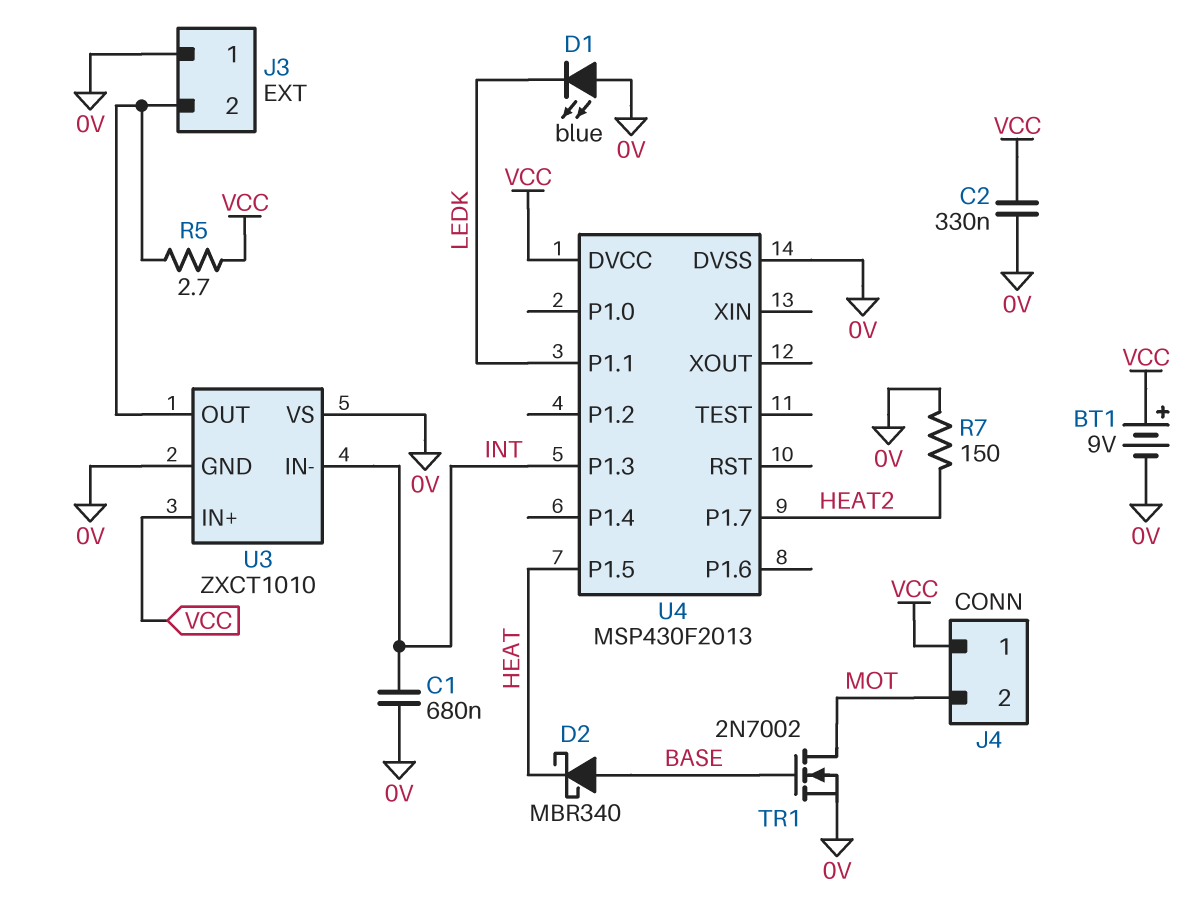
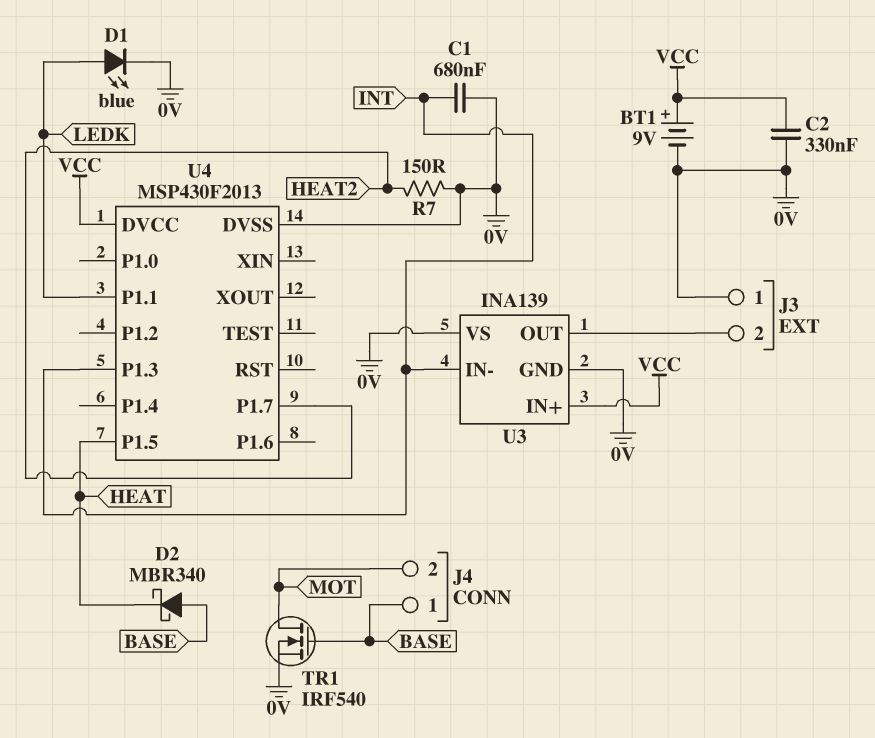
D1: LED blue (A 0V, K LEDK) -> LED blue (A LEDK, K 0V)
J4 pin 1: VCC -> BASE
R5: 2.7 (J3/2, VCC) -> none
TR1: NMOS 2N7002 (G BASE, D MOT, S 0V) -> NMOS IRF540 (G BASE, D MOT, S 0V)
U3: ZXCT1010 -> INA139

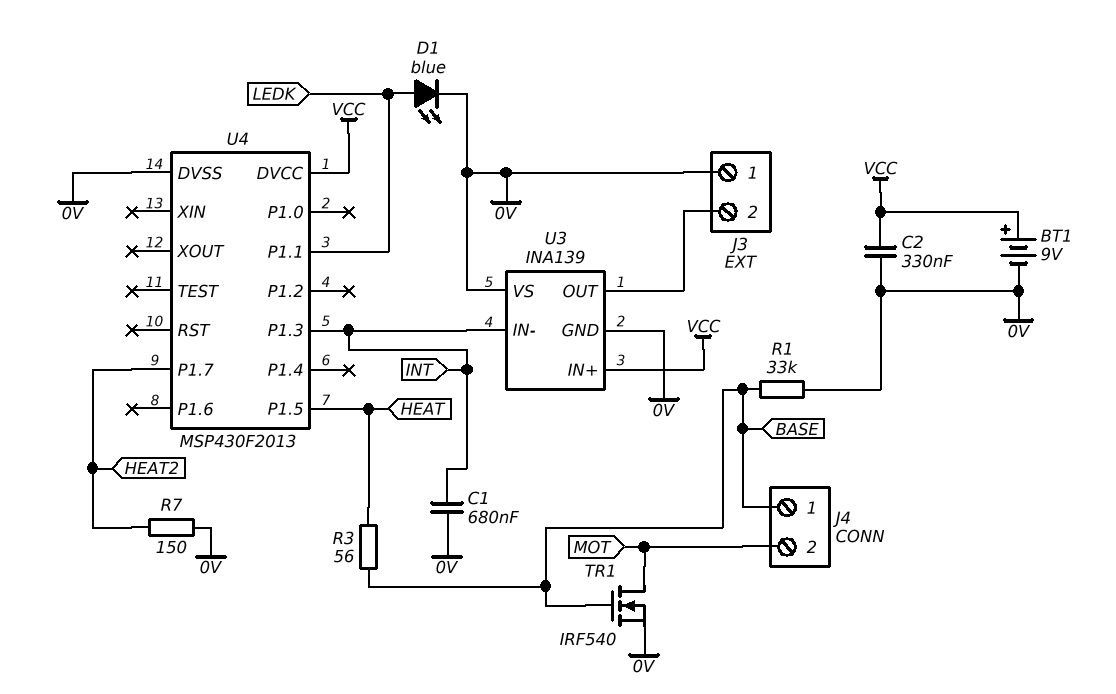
D2: schottky MBR340 (A BASE, K HEAT) -> none
R1: none -> 33k (0V, BASE)
R3: none -> 56 (BASE, HEAT)

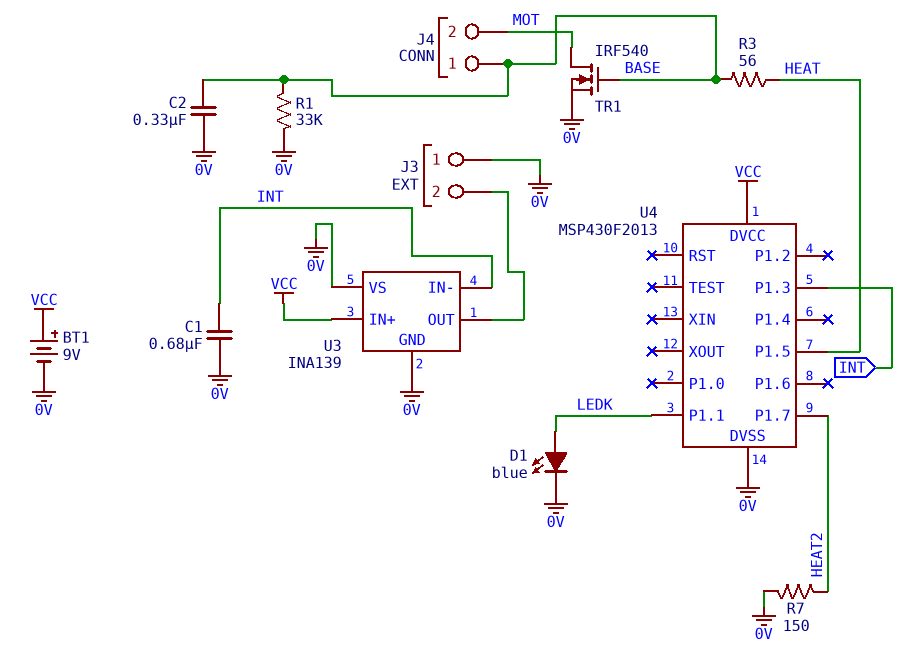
C2: 330nF (0V, VCC) -> 330nF (0V, BASE)

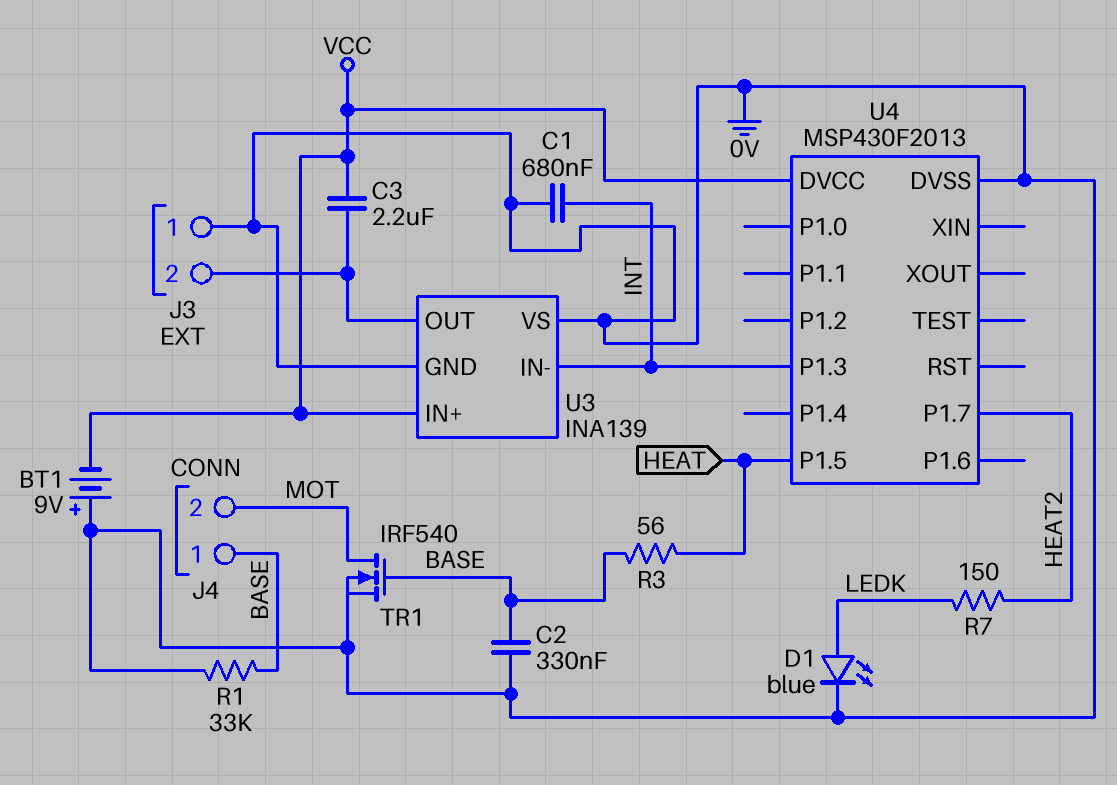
BT1: 9V (plus VCC, minus 0V) -> 9V (plus 0V, minus VCC)
C3: none -> 2.2uF (J3/2, VCC)
R7: 150 (0V, HEAT2) -> 150 (HEAT2, LEDK)
U4 pin P1.1: LEDK -> none

